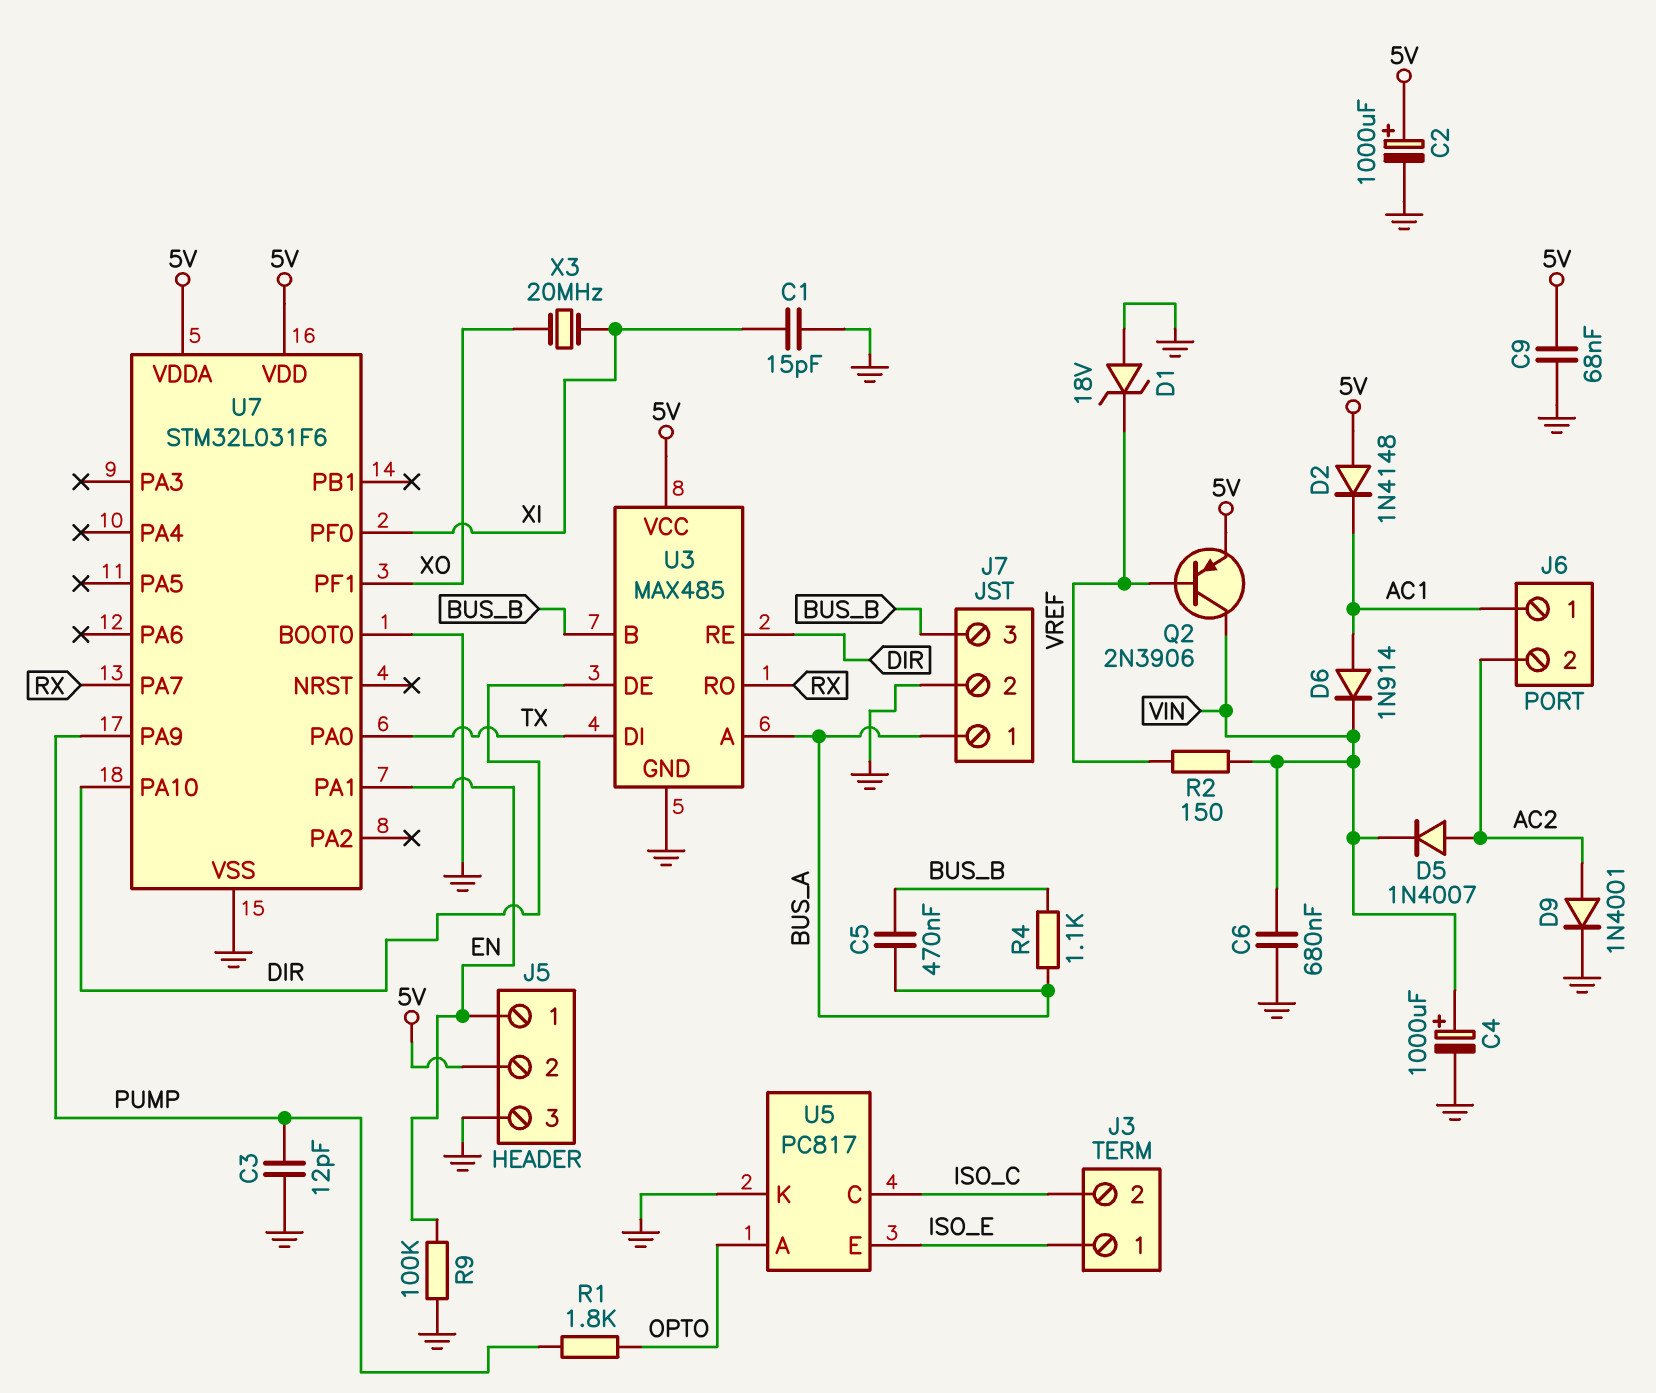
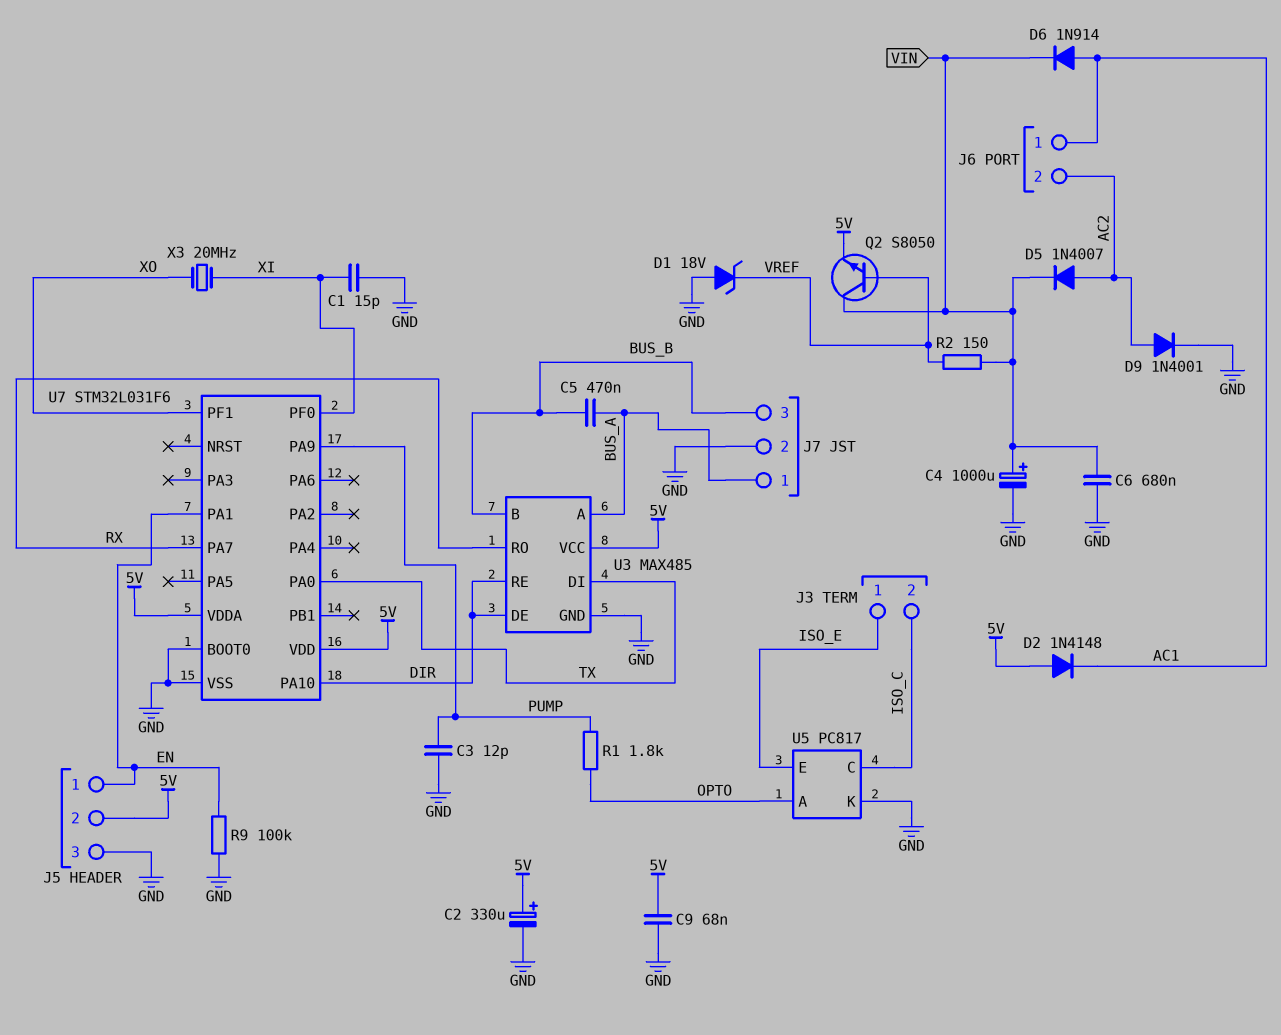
C2: 1000uF (plus 5V, minus GND) -> 330uF (plus 5V, minus GND)
Q2: PNP 2N3906 (B VREF, C VIN, E 5V) -> NPN S8050 (B VREF, C VIN, E 5V)
R4: 1.1k (BUS_A, BUS_B) -> none

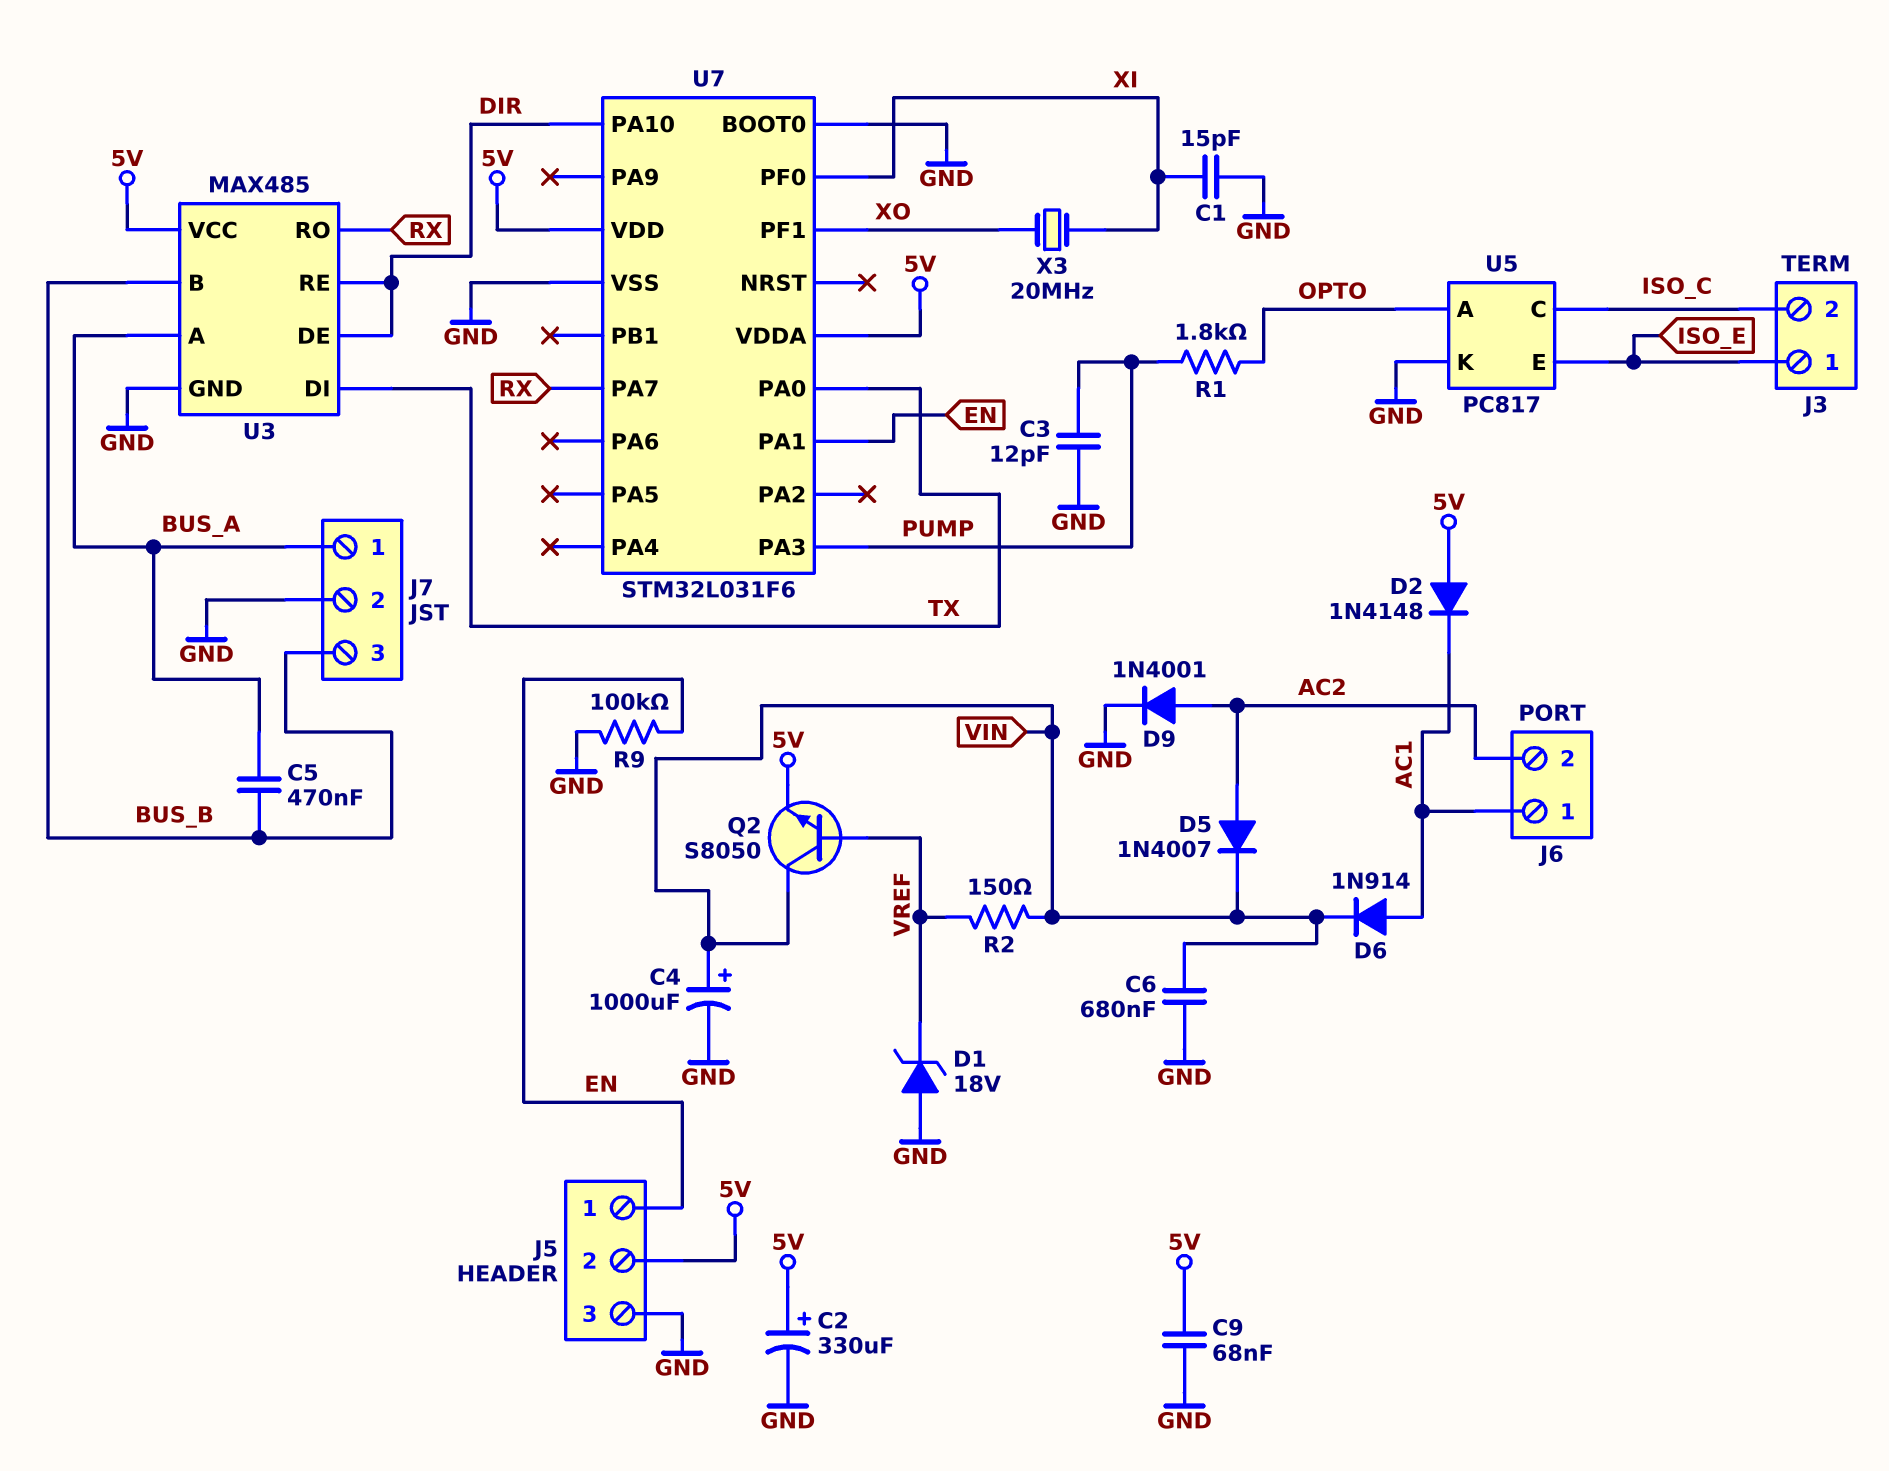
U7 pin PA3: none -> PUMP
U7 pin PA9: PUMP -> none

